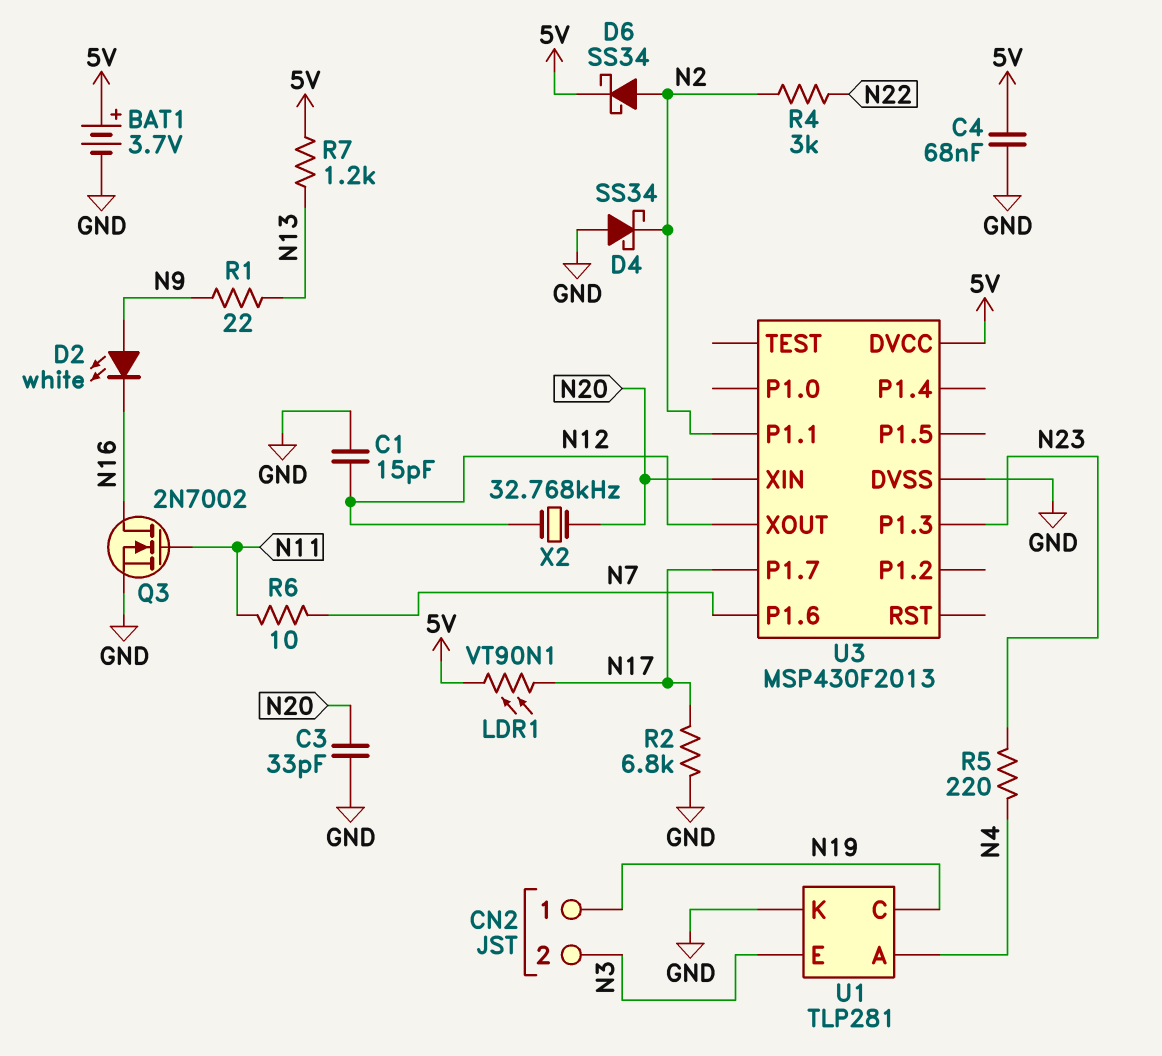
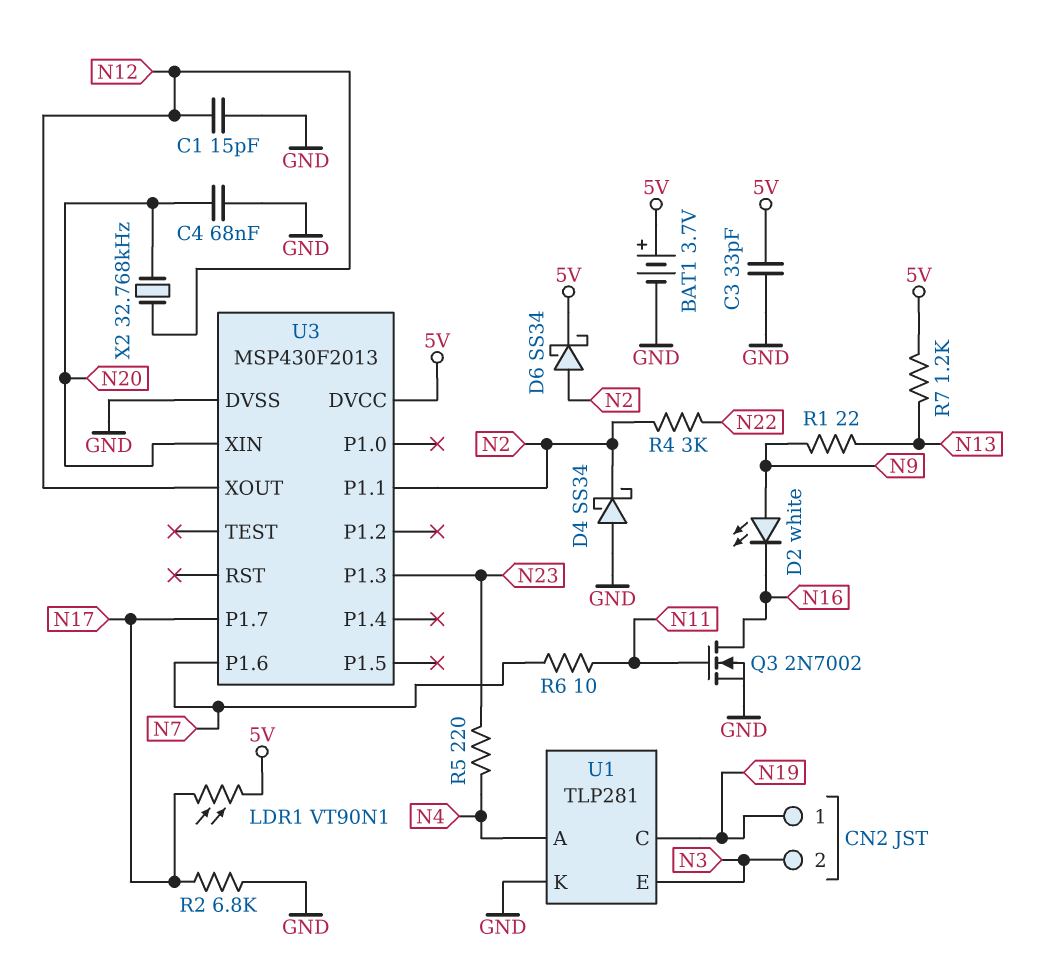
C3: 33pF (GND, N20) -> 33pF (5V, GND)
C4: 68nF (5V, GND) -> 68nF (GND, N20)

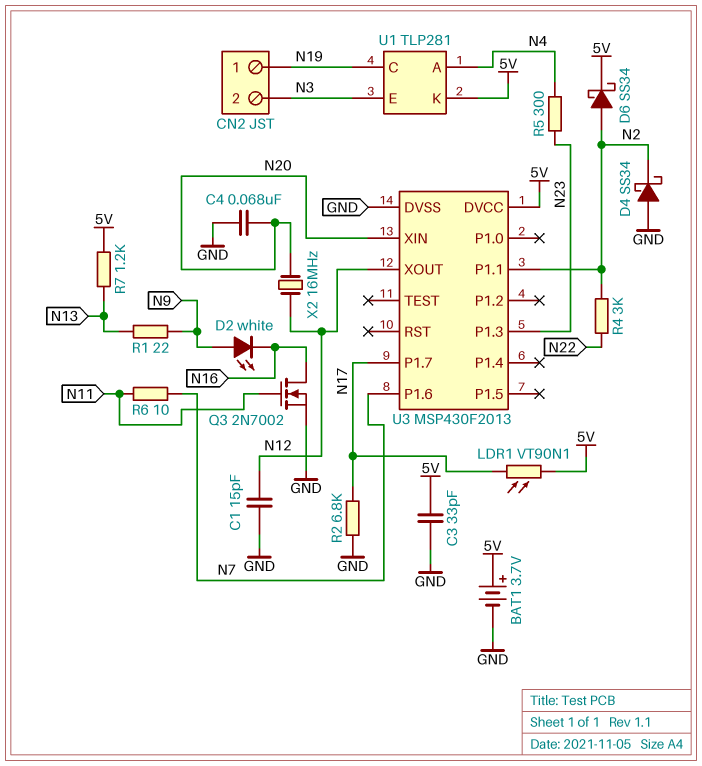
R5: 220 (N4, N23) -> 300 (N4, N23)
U1 pin K: GND -> 5V
X2: 32.768kHz (N12, N20) -> 16MHz (N12, N20)

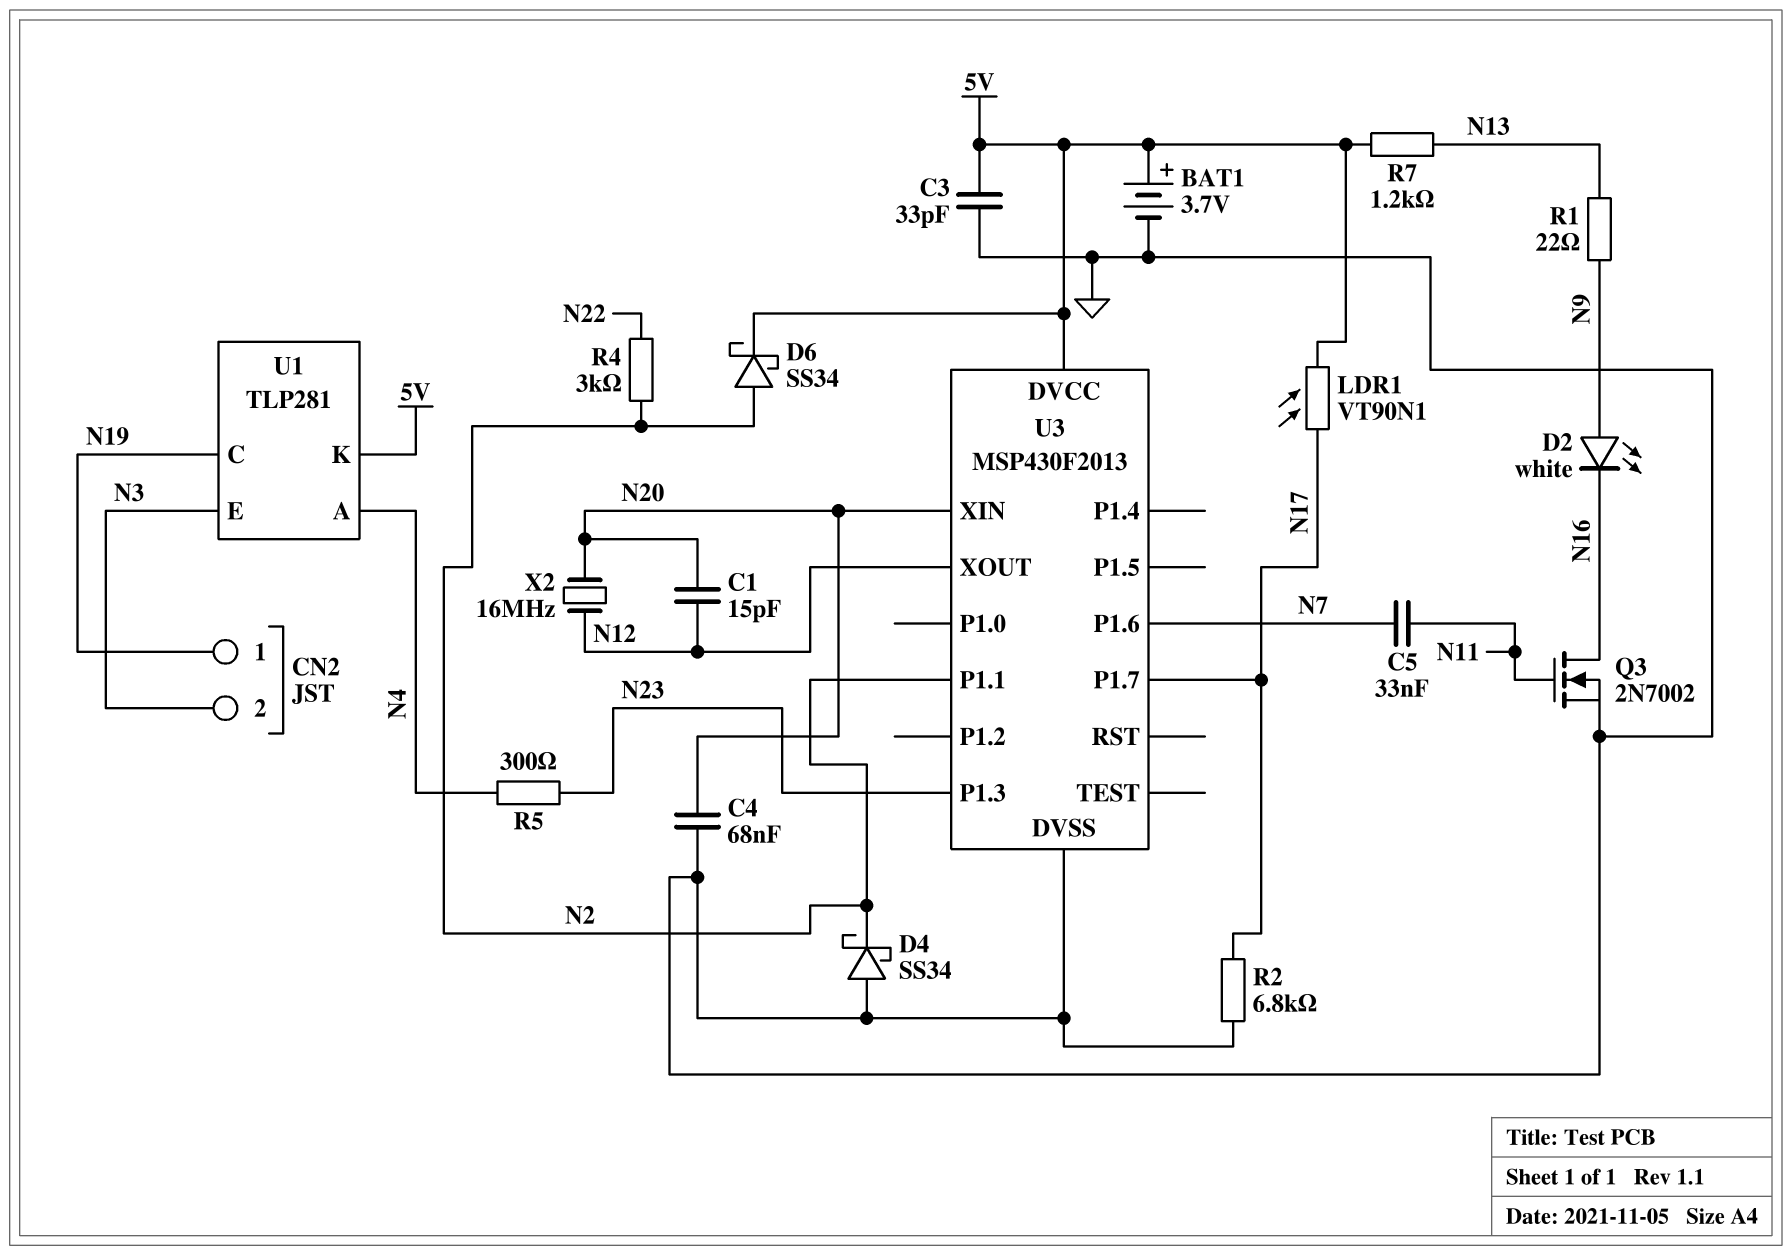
C1: 15pF (GND, N12) -> 15pF (N12, N20)
C5: none -> 33nF (N7, N11)
R6: 10 (N7, N11) -> none

